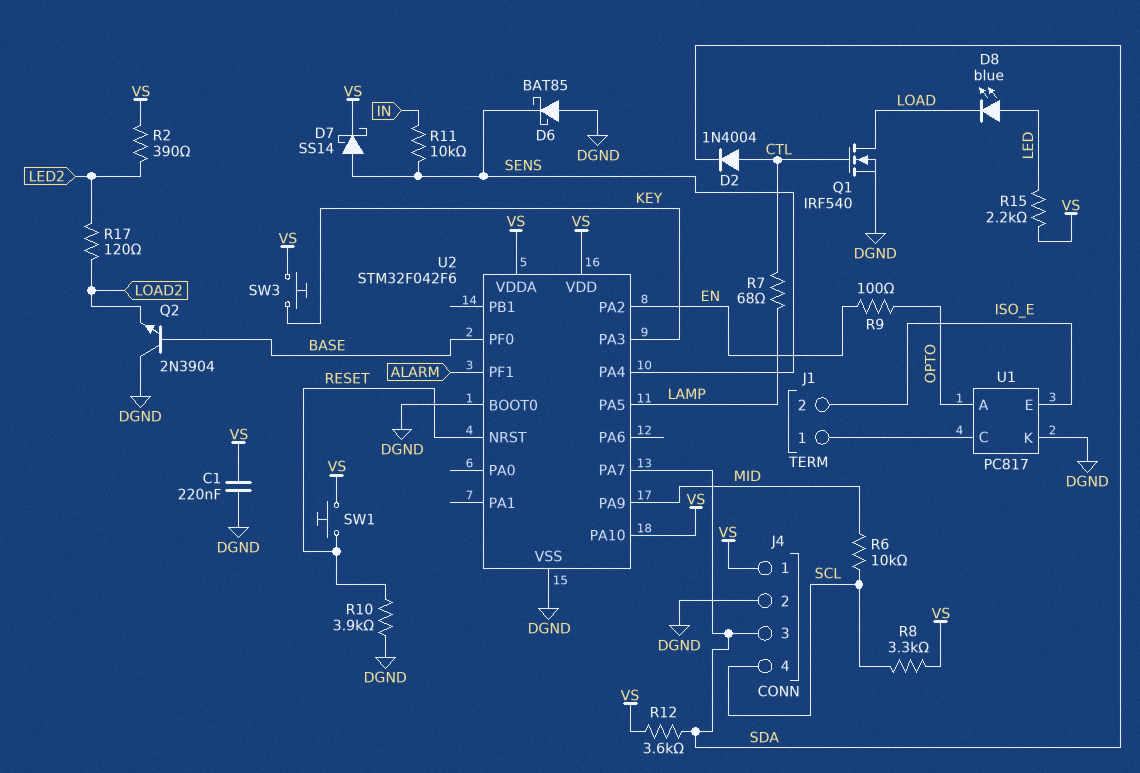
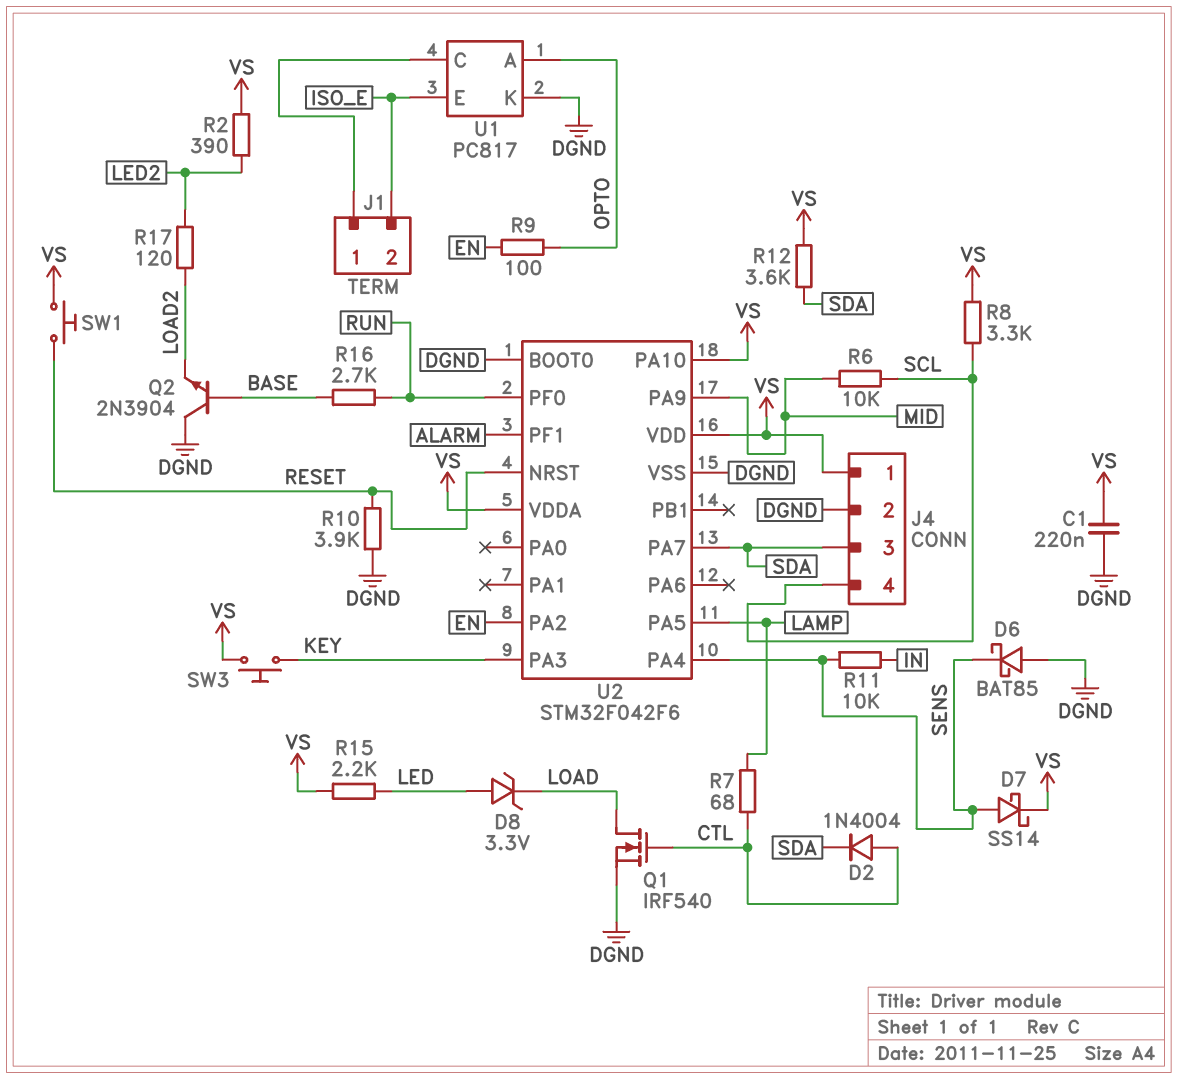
D8: LED blue (A LED, K LOAD) -> zener 3.3V (A LED, K LOAD)
R16: none -> 2.7k (BASE, RUN)
U2 pin PF0: BASE -> RUN

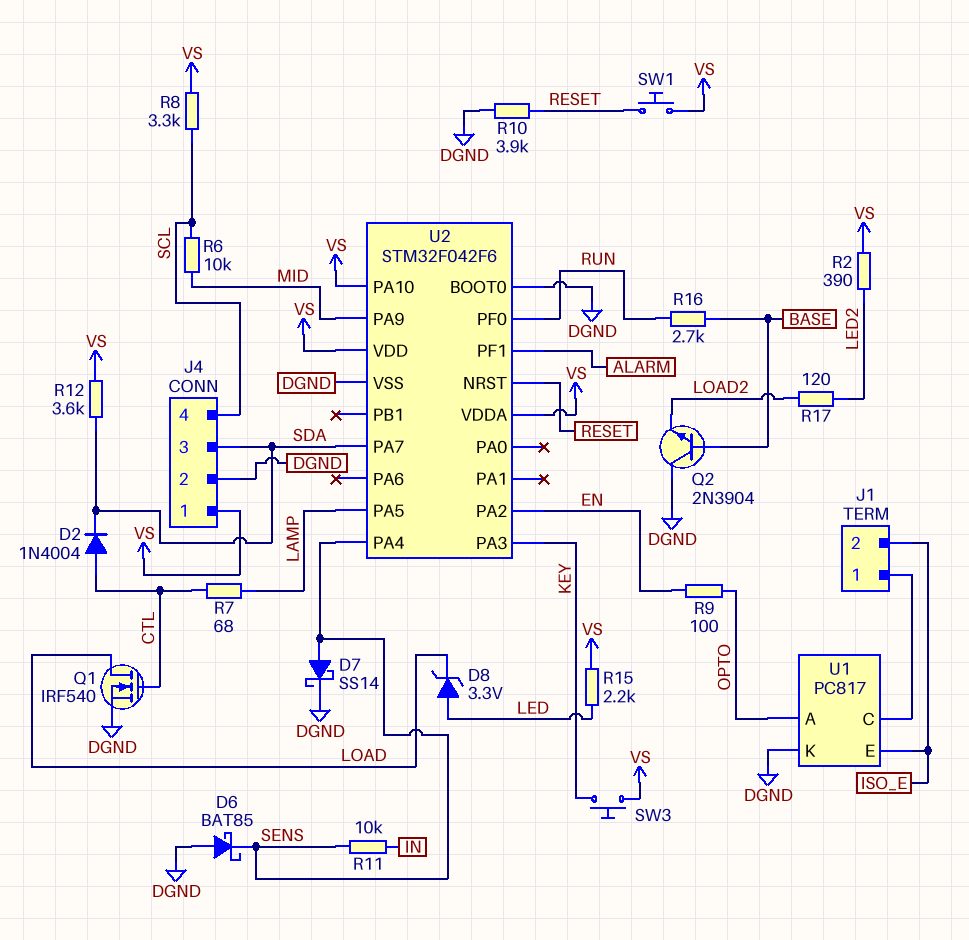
C1: 220nF (DGND, VS) -> none
D7: schottky SS14 (A SENS, K VS) -> schottky SS14 (A SENS, K DGND)

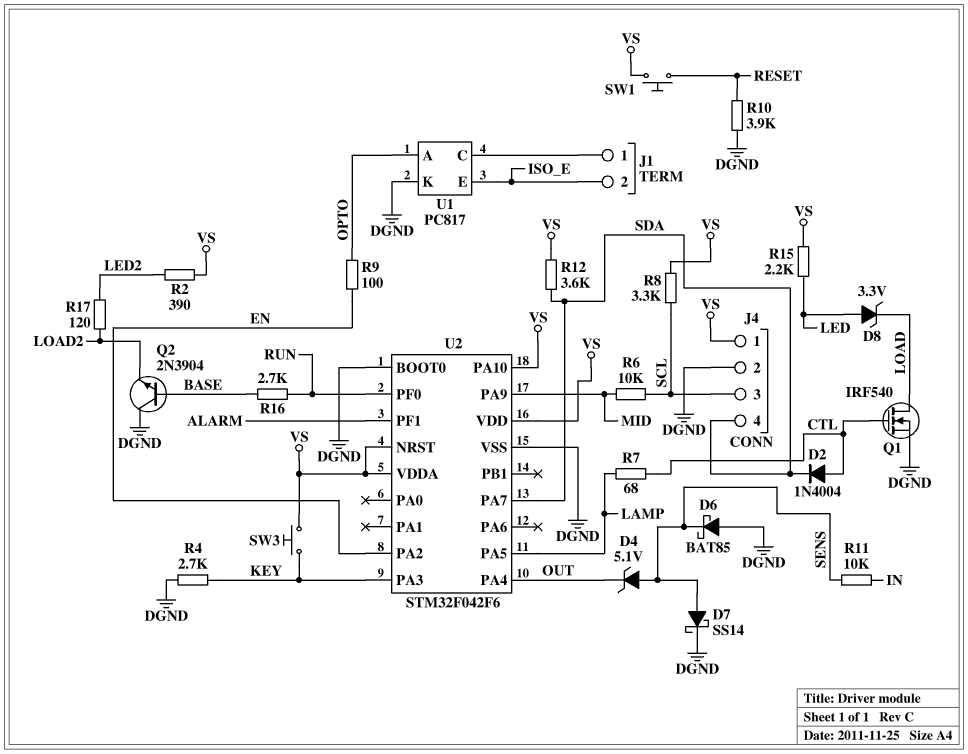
D4: none -> zener 5.1V (A SENS, K OUT)
J4 pin 3: SDA -> SCL
J4 pin 4: SCL -> SDA
R4: none -> 2.7k (DGND, KEY)
U2 pin NRST: RESET -> VS
U2 pin PA4: SENS -> OUT

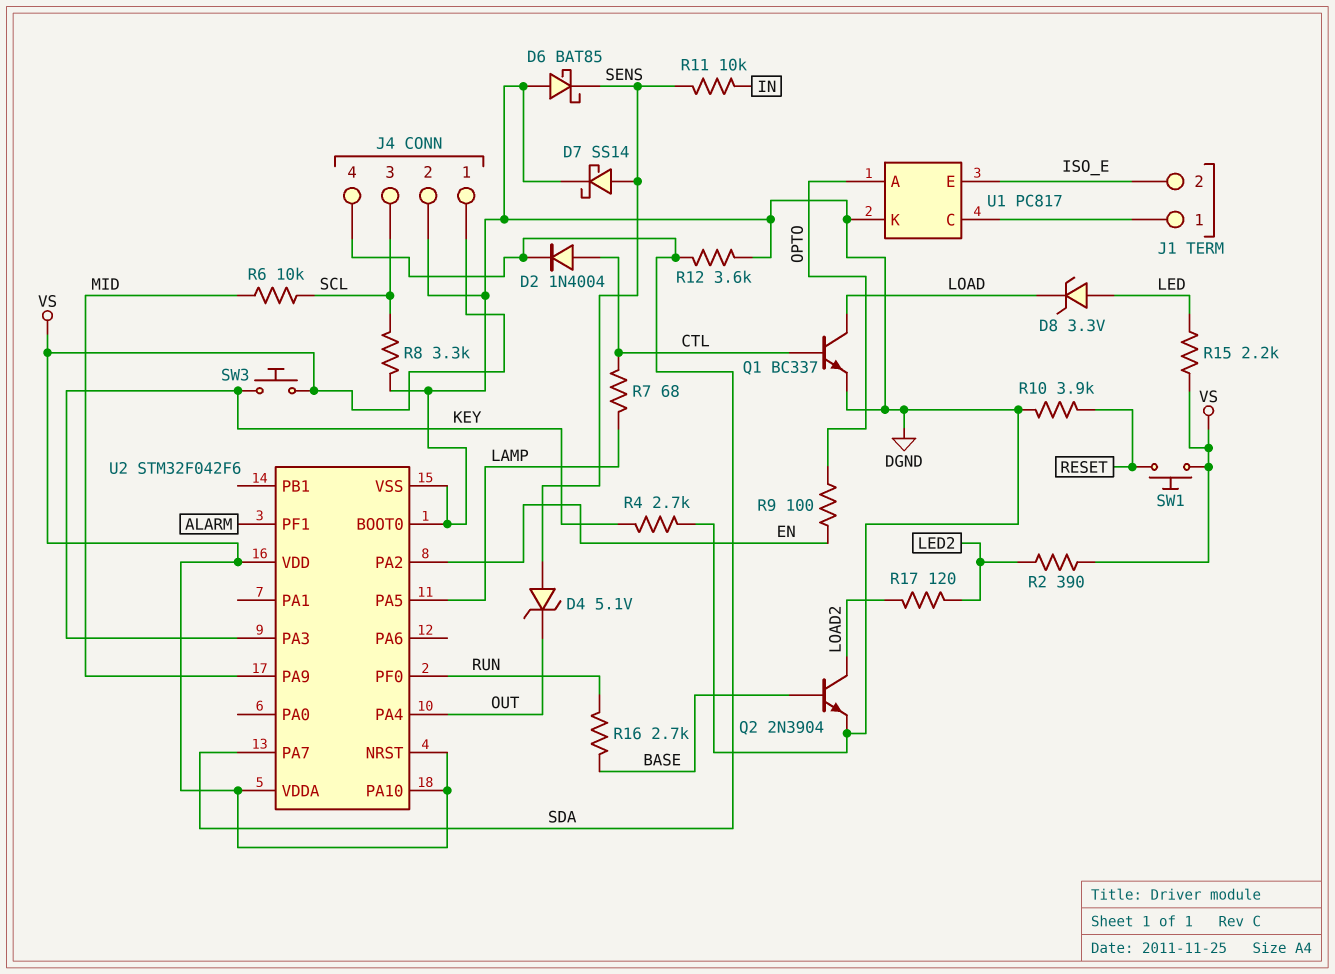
Q1: NMOS IRF540 (G CTL, D LOAD, S DGND) -> NPN BC337 (B CTL, C LOAD, E DGND)
Q2: NPN 2N3904 (B BASE, C DGND, E LOAD2) -> NPN 2N3904 (B BASE, C LOAD2, E DGND)
R8: 3.3k (SCL, VS) -> 3.3k (DGND, SCL)
R12: 3.6k (SDA, VS) -> 3.6k (DGND, SDA)

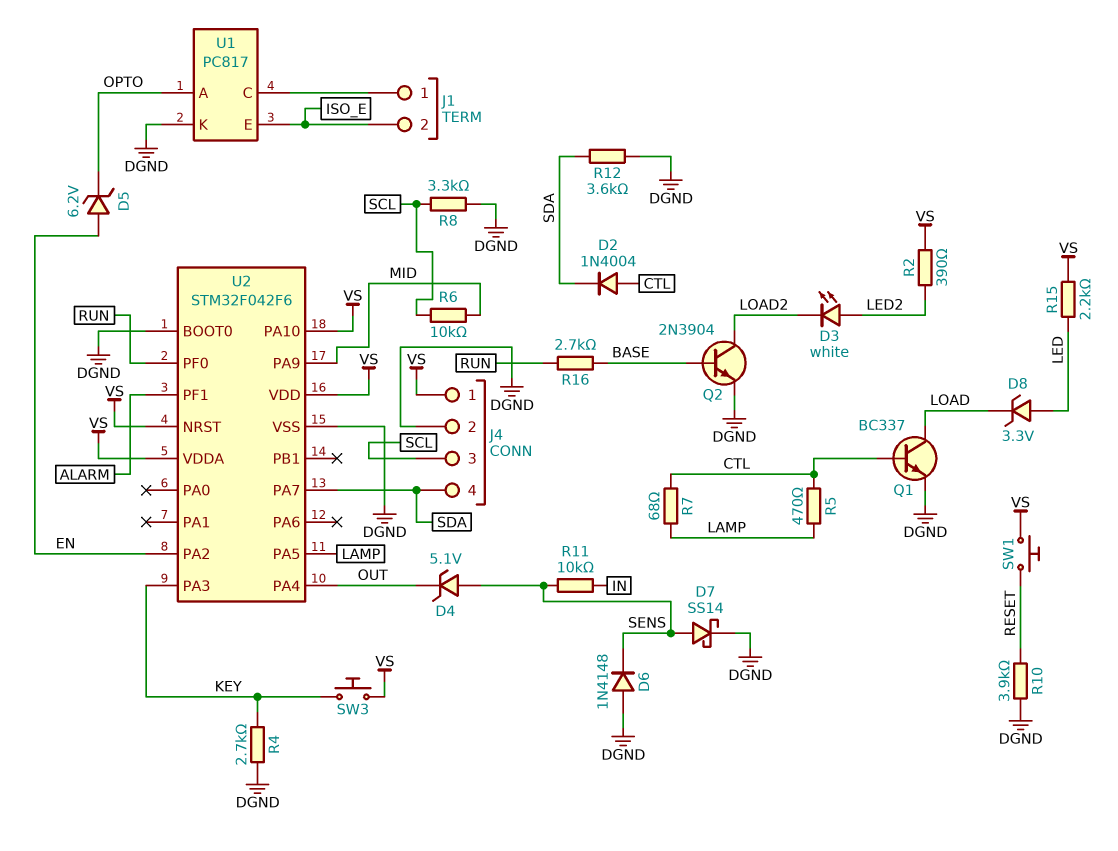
D3: none -> LED white (A LED2, K LOAD2)
D5: none -> zener 6.2V (A EN, K OPTO)
D6: schottky BAT85 (A DGND, K SENS) -> diode 1N4148 (A DGND, K SENS)
R5: none -> 470 (CTL, LAMP)
R9: 100 (EN, OPTO) -> none
R17: 120 (LED2, LOAD2) -> none

